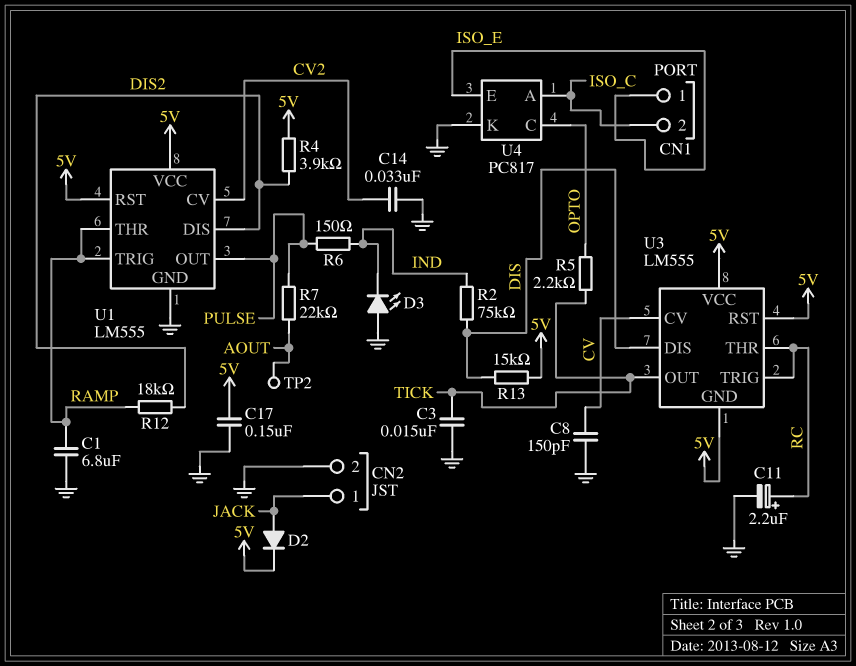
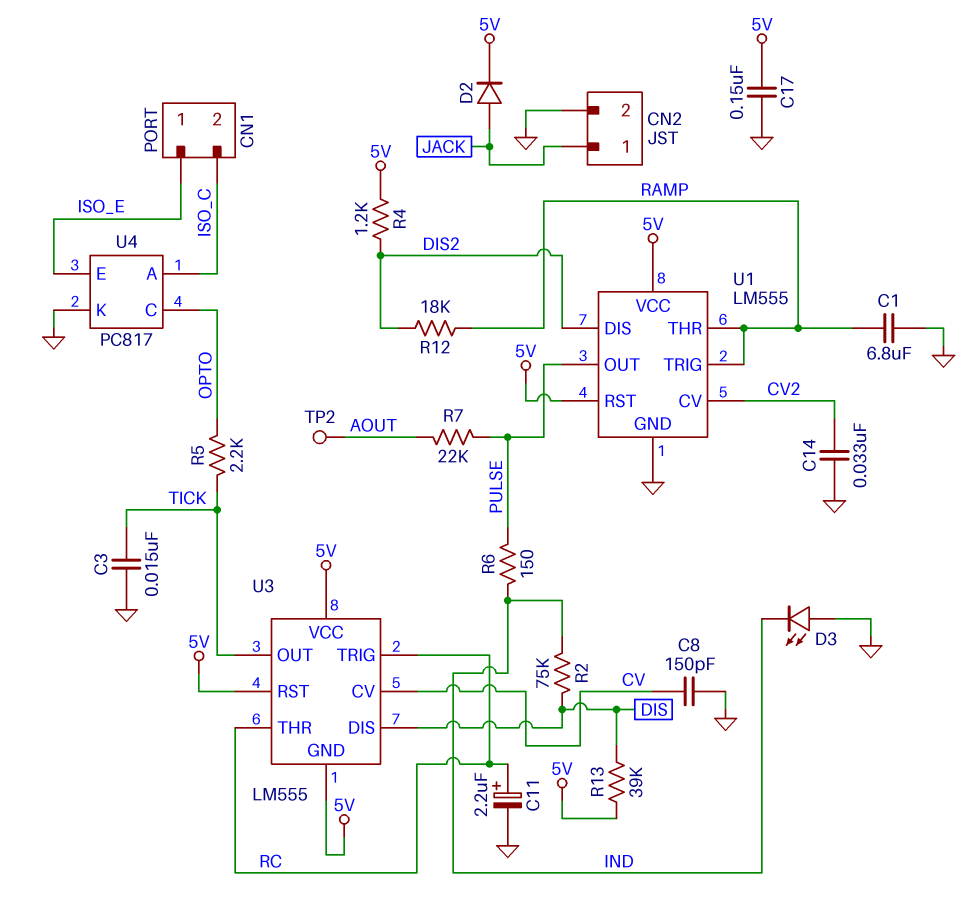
R4: 3.9k (5V, DIS2) -> 1.2k (5V, DIS2)
R13: 15k (5V, DIS) -> 39k (5V, DIS)

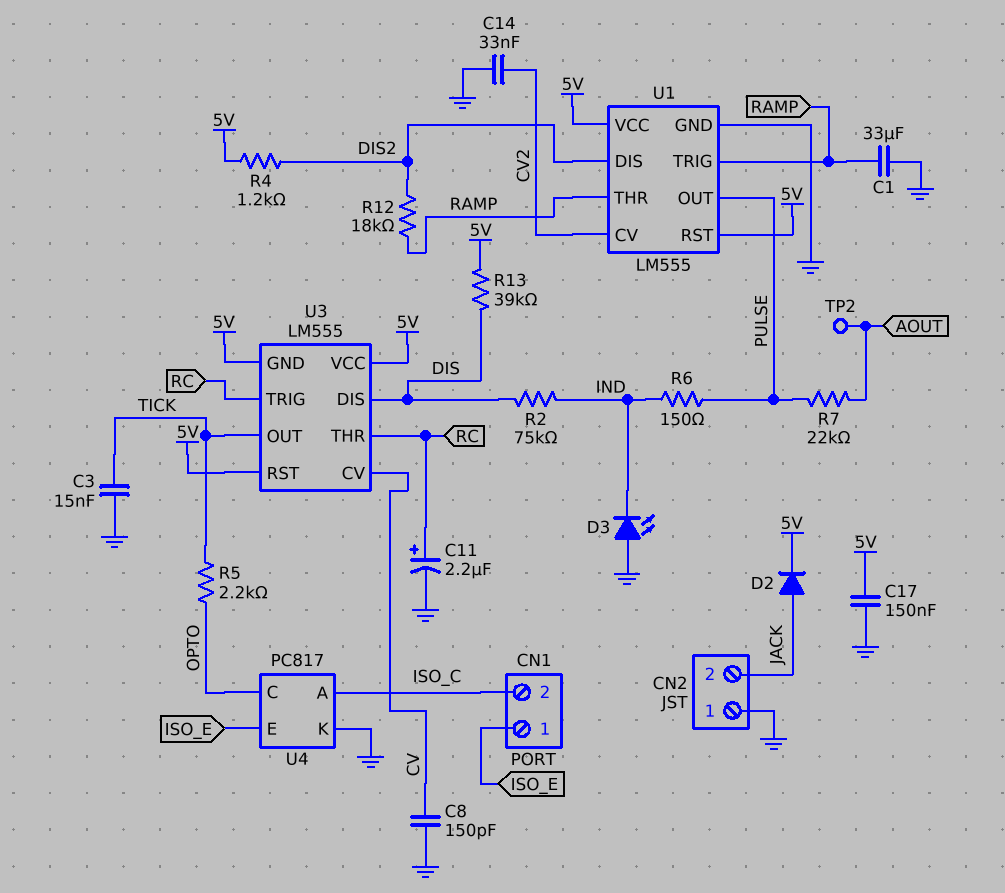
C1: 6.8uF (GND, RAMP) -> 33uF (GND, RAMP)
CN2 pin 1: JACK -> GND
CN2 pin 2: GND -> JACK

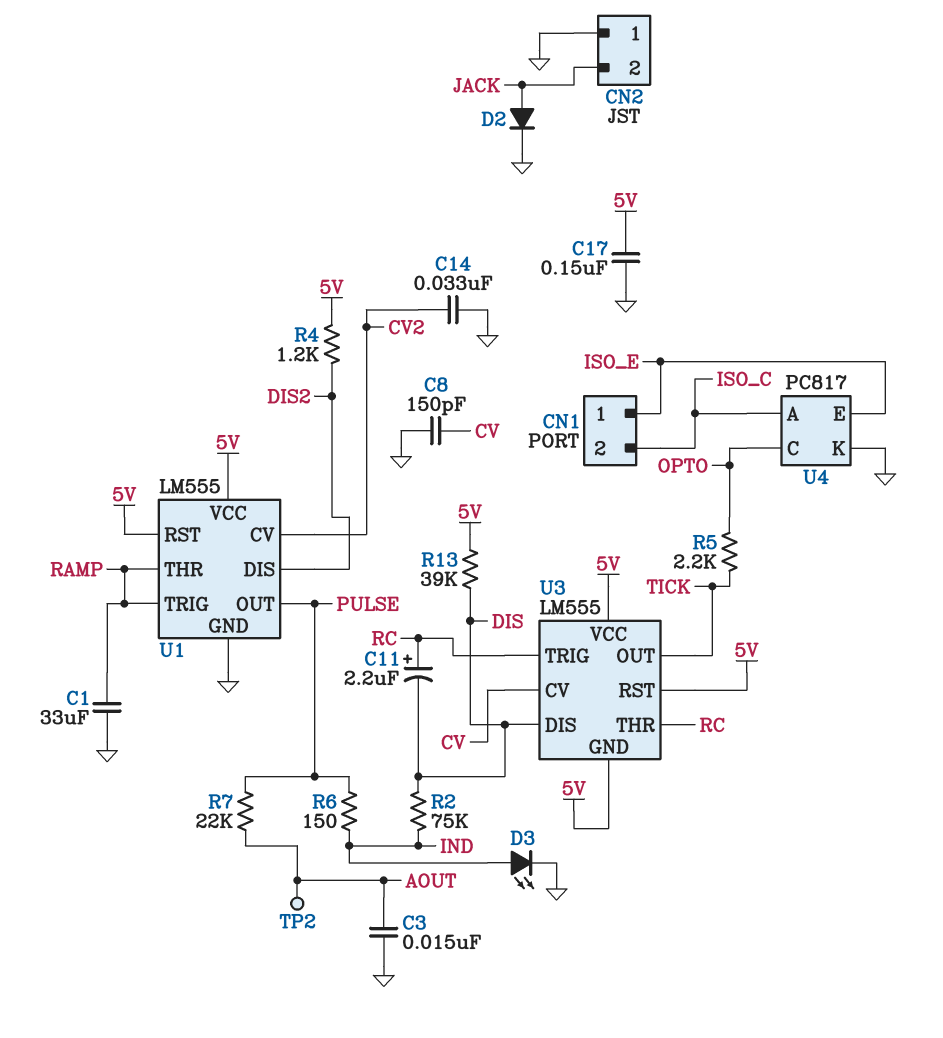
C3: 15nF (GND, TICK) -> 15nF (AOUT, GND)
C11: 2.2uF (plus RC, minus GND) -> 2.2uF (plus RC, minus DIS)
D2: diode (A JACK, K 5V) -> diode (A JACK, K GND)
D3: LED (A GND, K IND) -> LED (A IND, K GND)
R12: 18k (DIS2, RAMP) -> none

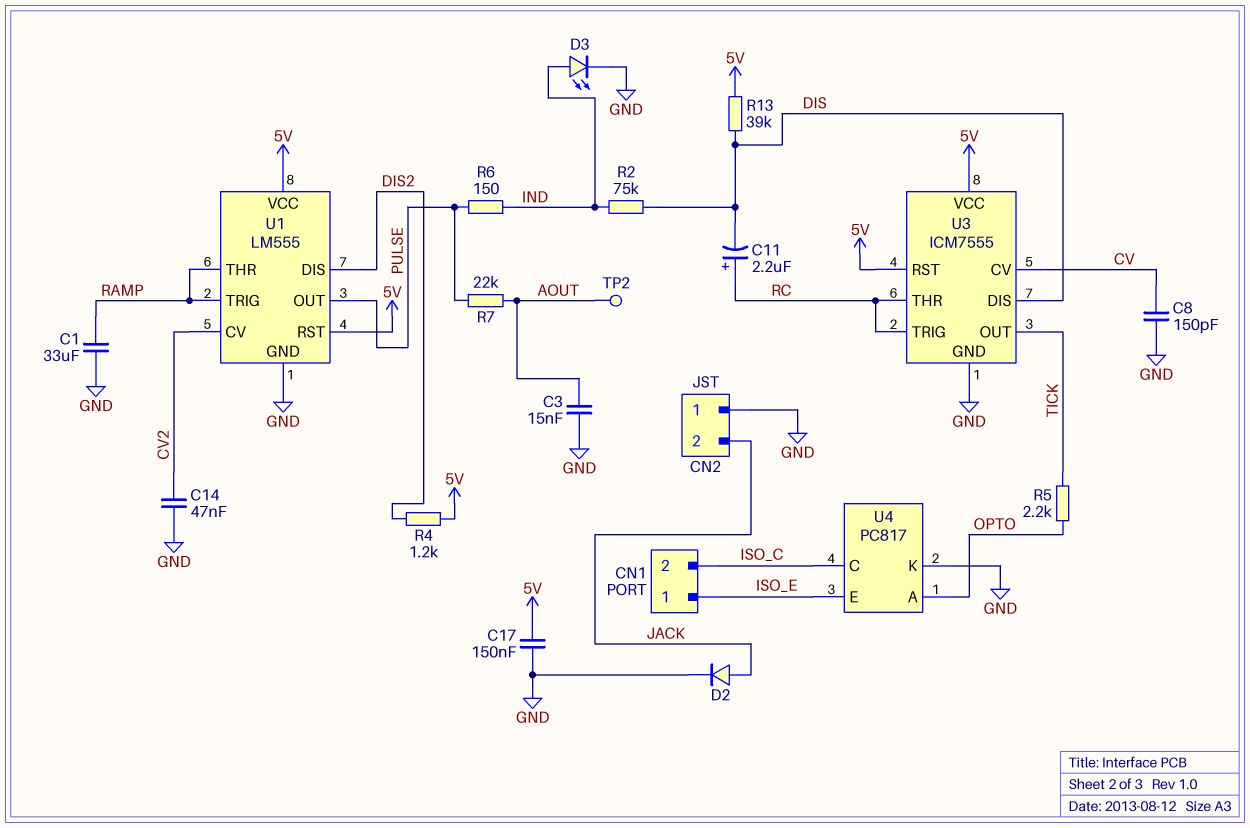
C14: 33nF (CV2, GND) -> 47nF (CV2, GND)
U3: LM555 -> ICM7555
U3 pin GND: 5V -> GND
U4 pin A: ISO_C -> OPTO
U4 pin C: OPTO -> ISO_C

